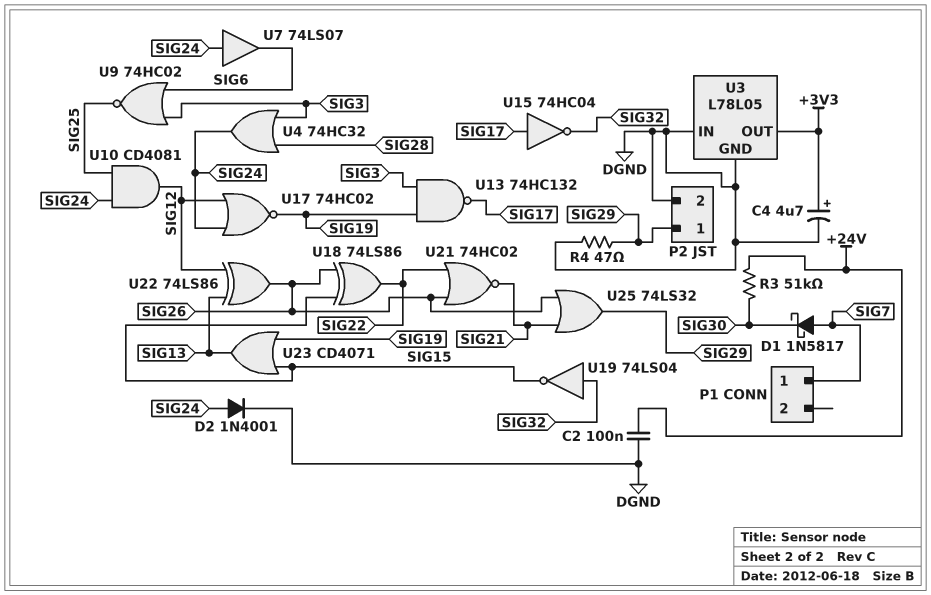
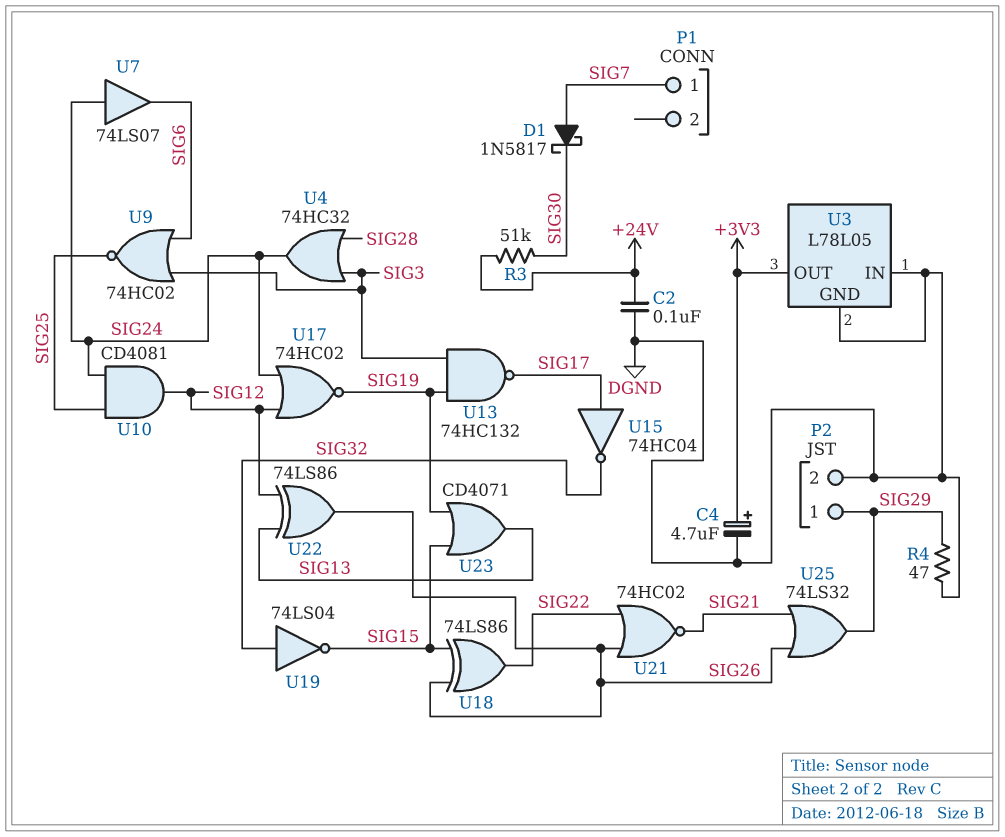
D2: diode 1N4001 (A SIG24, K DGND) -> none

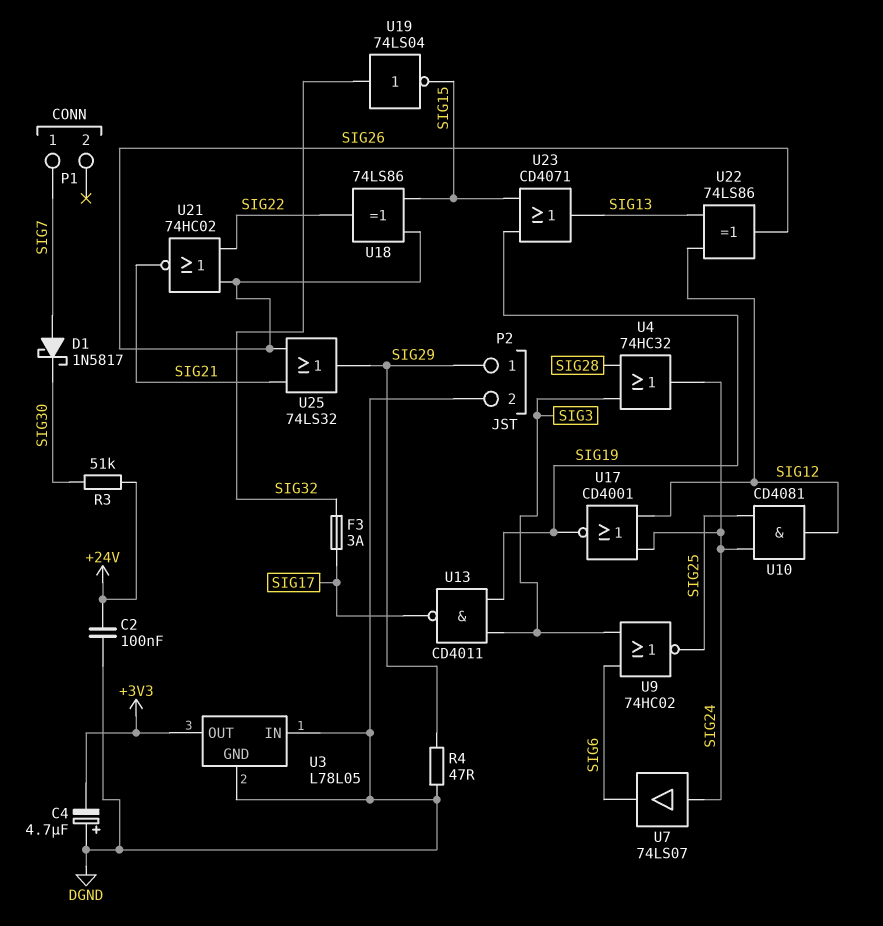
C4: 4.7uF (plus +3V3, minus DGND) -> 4.7uF (plus DGND, minus +3V3)
F3: none -> 3A (SIG17, SIG32)
U13: NAND 74HC132 (in SIG3, in SIG19, out SIG17) -> NAND CD4011 (in SIG3, in SIG19, out SIG17)
U15: NOT 74HC04 (in SIG17, out SIG32) -> none
U17: NOR 74HC02 (in SIG12, in SIG24, out SIG19) -> NOR CD4001 (in SIG12, in SIG24, out SIG19)

